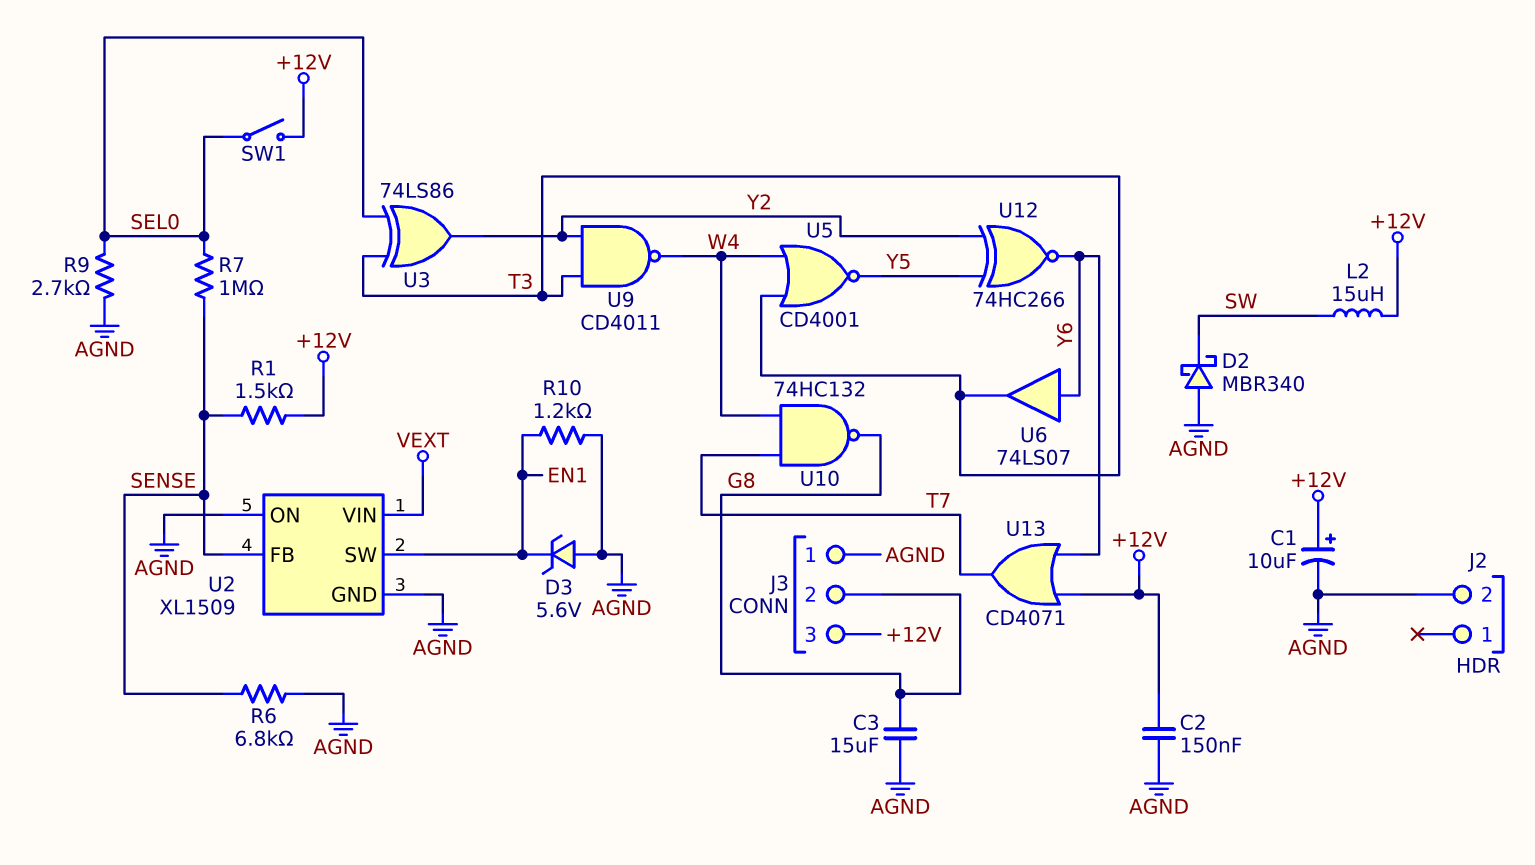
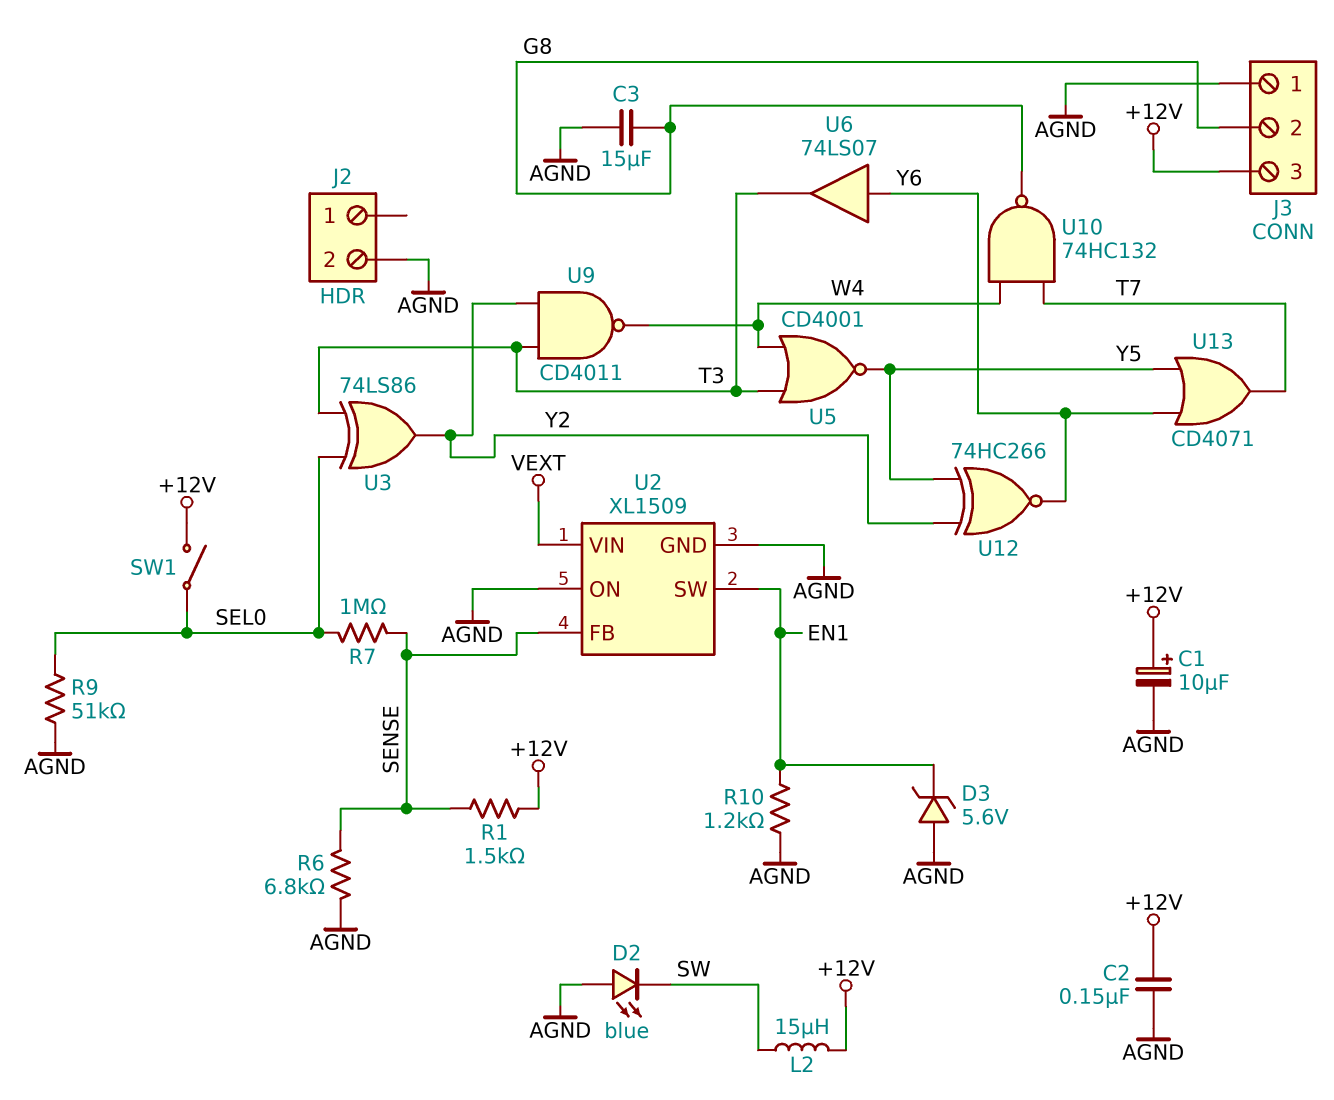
D2: schottky MBR340 (A AGND, K SW) -> LED blue (A AGND, K SW)
R9: 2.7k (AGND, SEL0) -> 51k (AGND, SEL0)
U13: OR CD4071 (in +12V, in Y6, out T7) -> OR CD4071 (in Y5, in Y6, out T7)

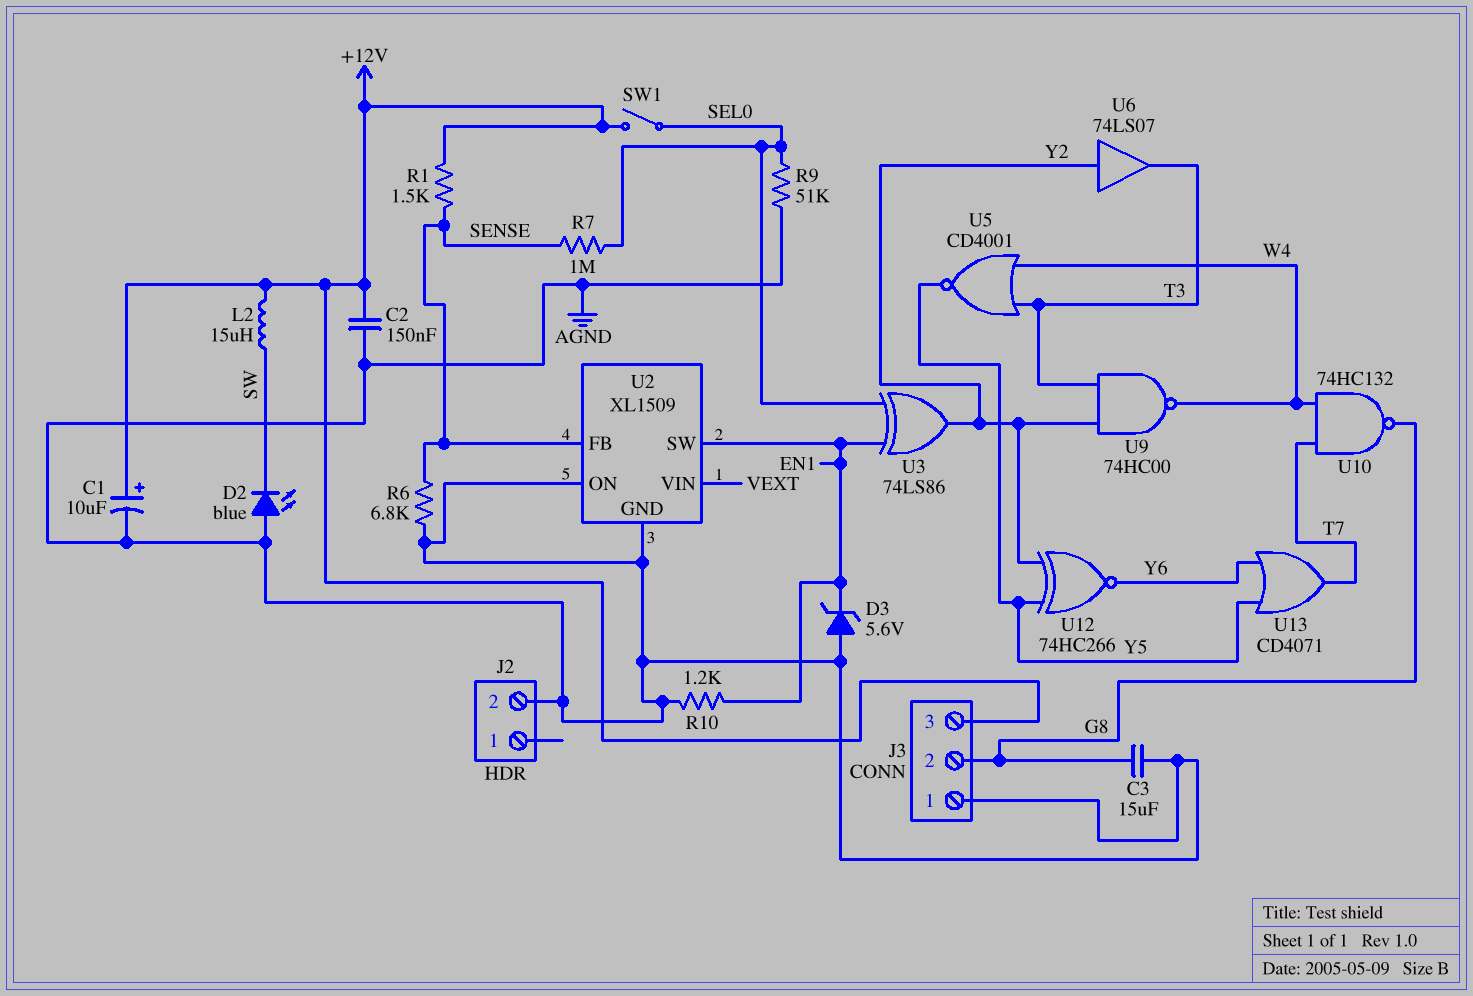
U3: XOR 74LS86 (in SEL0, in T3, out Y2) -> XOR 74LS86 (in EN1, in SEL0, out Y2)
U6: buffer 74LS07 (in Y6, out T3) -> buffer 74LS07 (in Y2, out T3)
U9: NAND CD4011 (in T3, in Y2, out W4) -> NAND 74HC00 (in T3, in Y2, out W4)

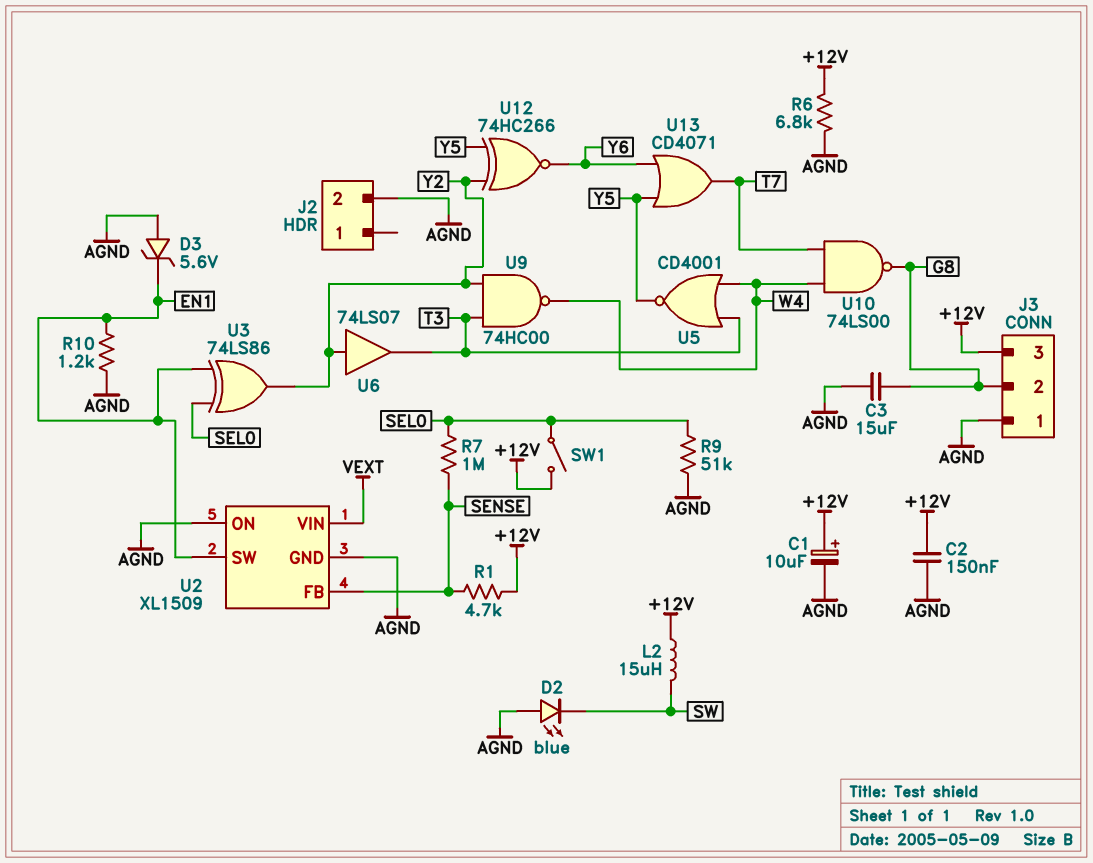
R1: 1.5k (+12V, SENSE) -> 4.7k (+12V, SENSE)
R6: 6.8k (AGND, SENSE) -> 6.8k (+12V, AGND)
U10: NAND 74HC132 (in T7, in W4, out G8) -> NAND 74LS00 (in T7, in W4, out G8)

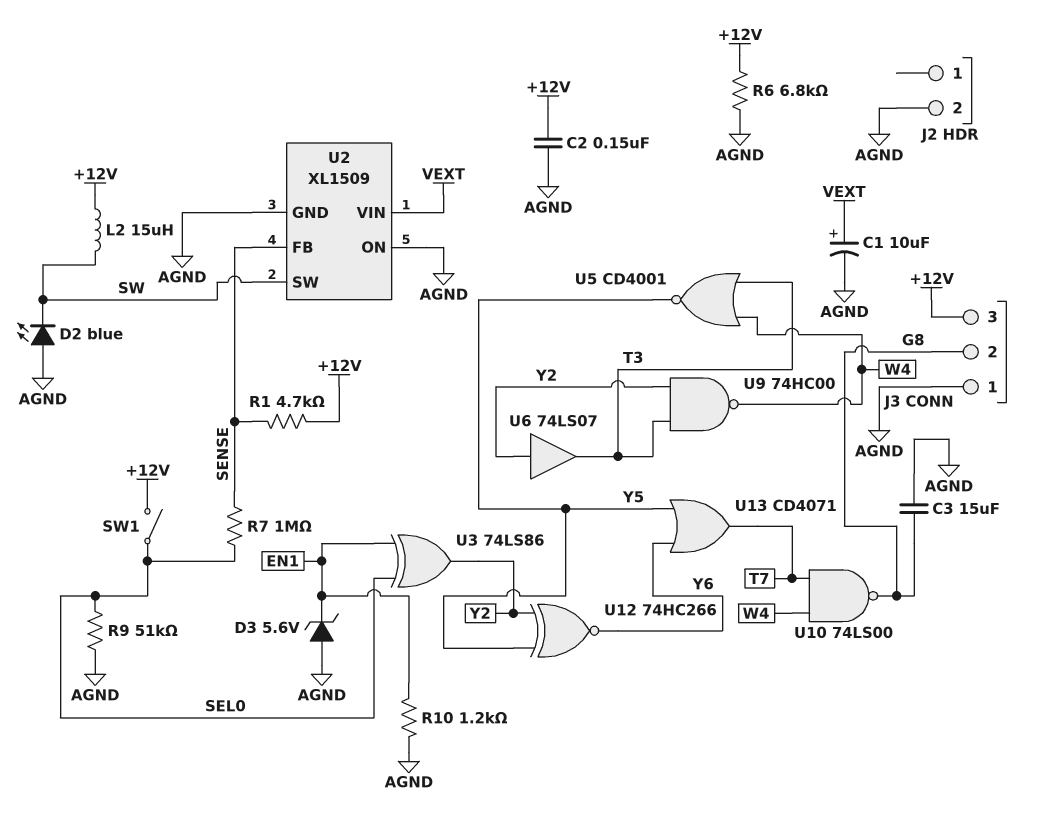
C1: 10uF (plus +12V, minus AGND) -> 10uF (plus VEXT, minus AGND)
U2 pin SW: EN1 -> SW

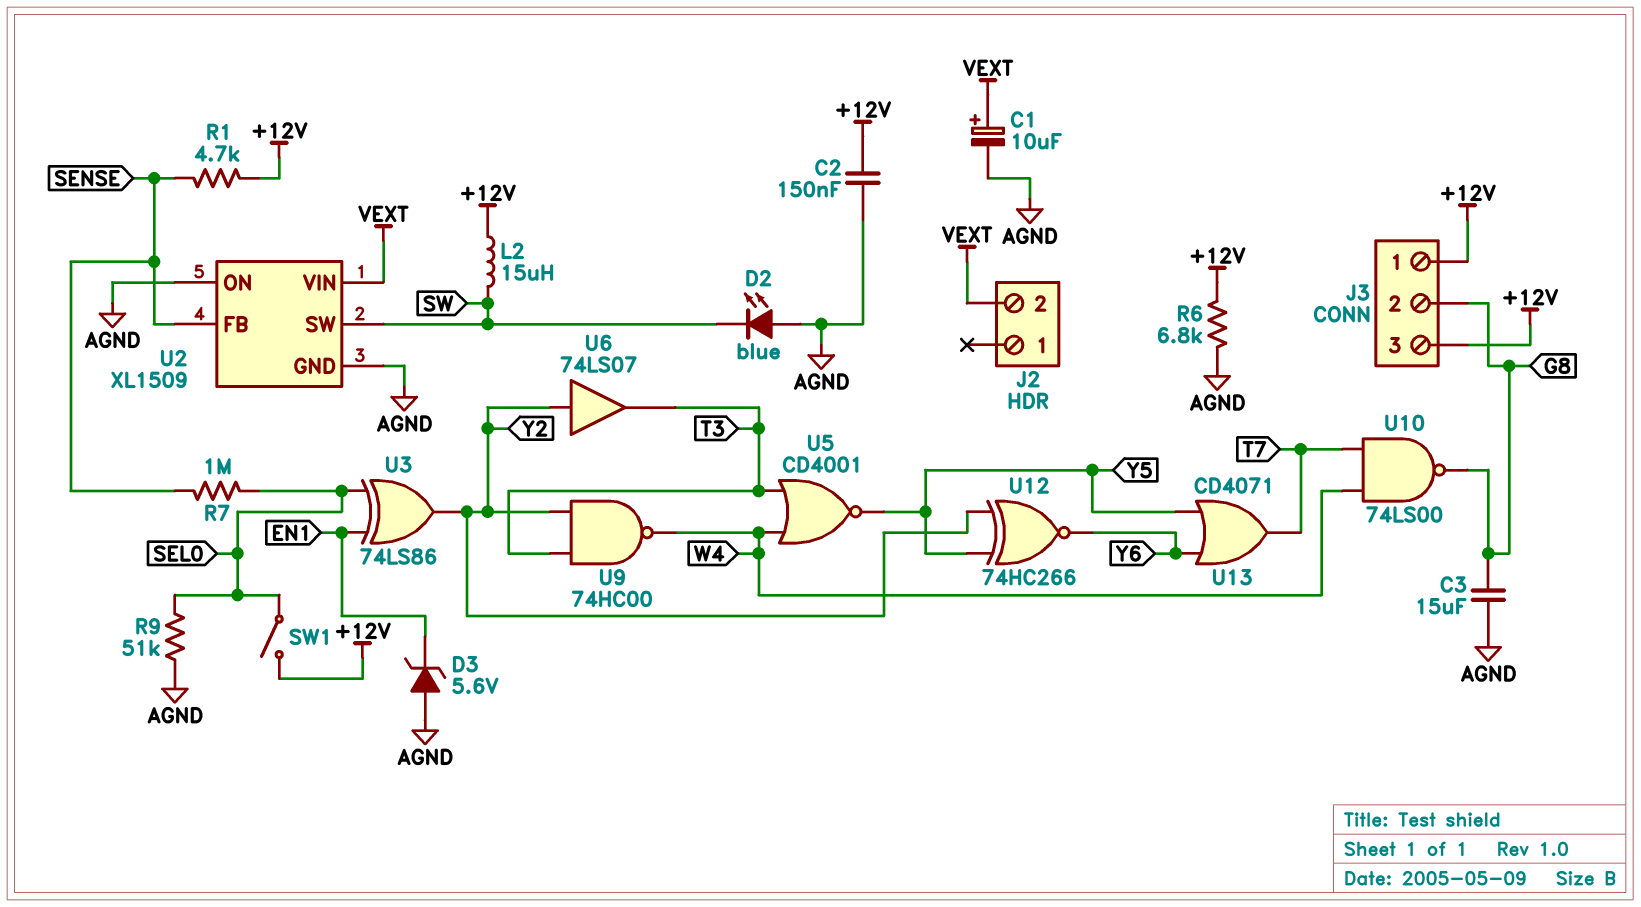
J2 pin 2: AGND -> VEXT
J3 pin 1: AGND -> +12V
R10: 1.2k (AGND, EN1) -> none

